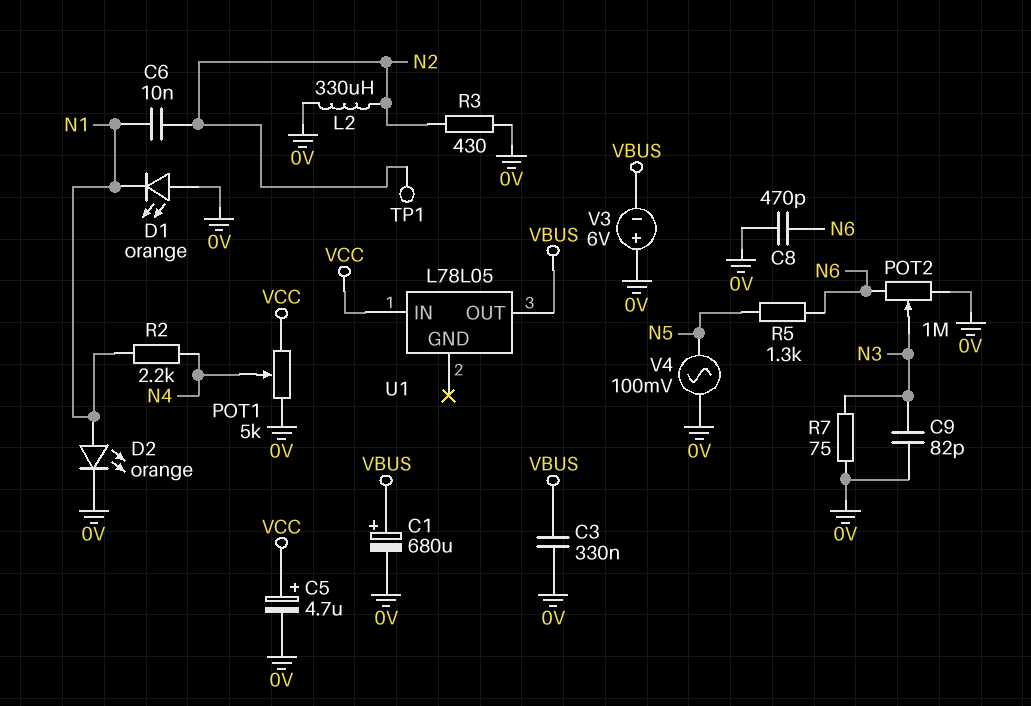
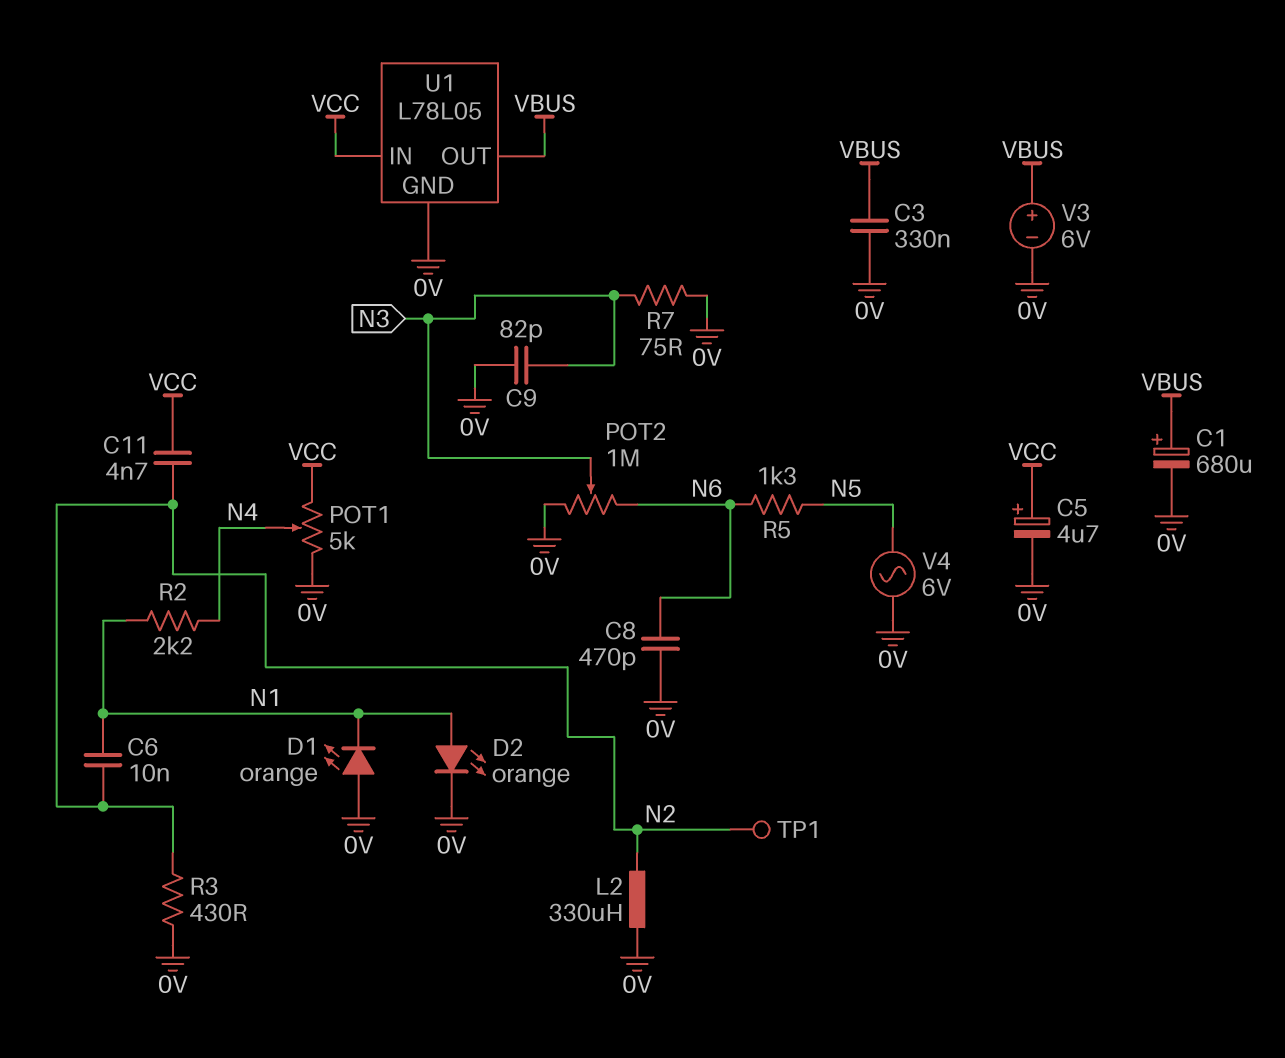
C11: none -> 4.7nF (N2, VCC)
U1 pin GND: none -> 0V
V3: 6V (plus 0V, minus VBUS) -> 6V (plus VBUS, minus 0V)
V4: AC 100mV (0V, N5) -> AC 6V (0V, N5)

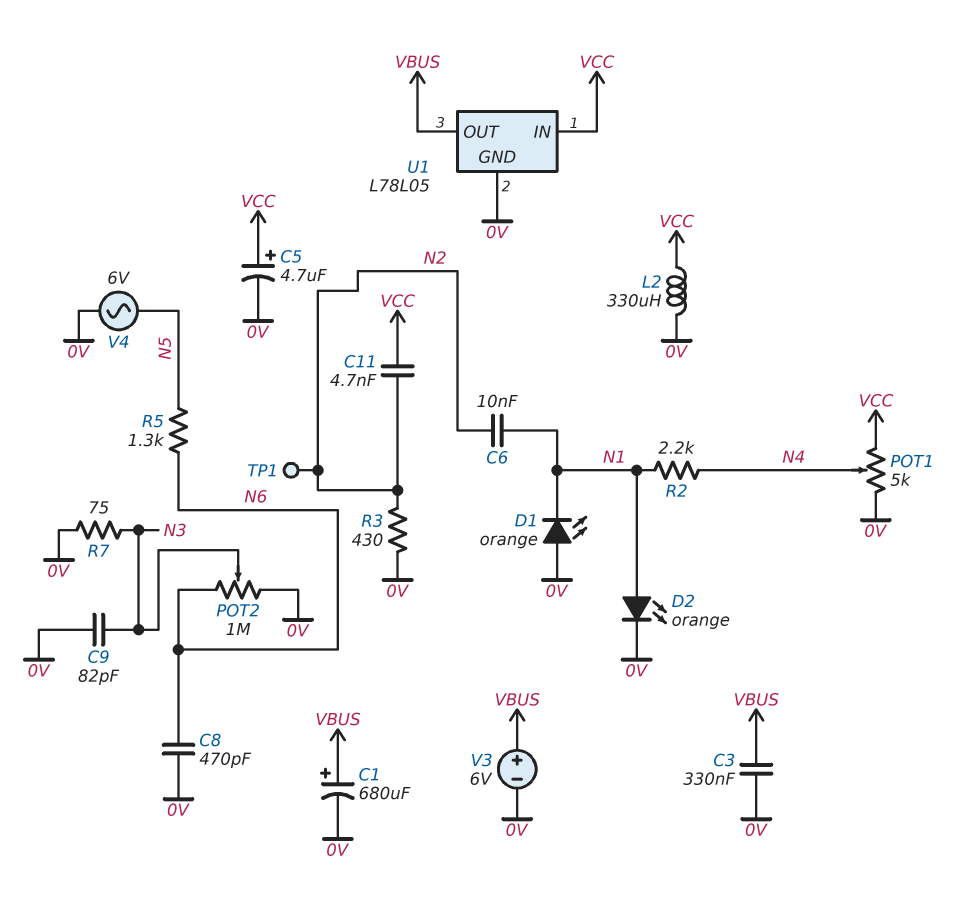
L2: 330uH (0V, N2) -> 330uH (0V, VCC)

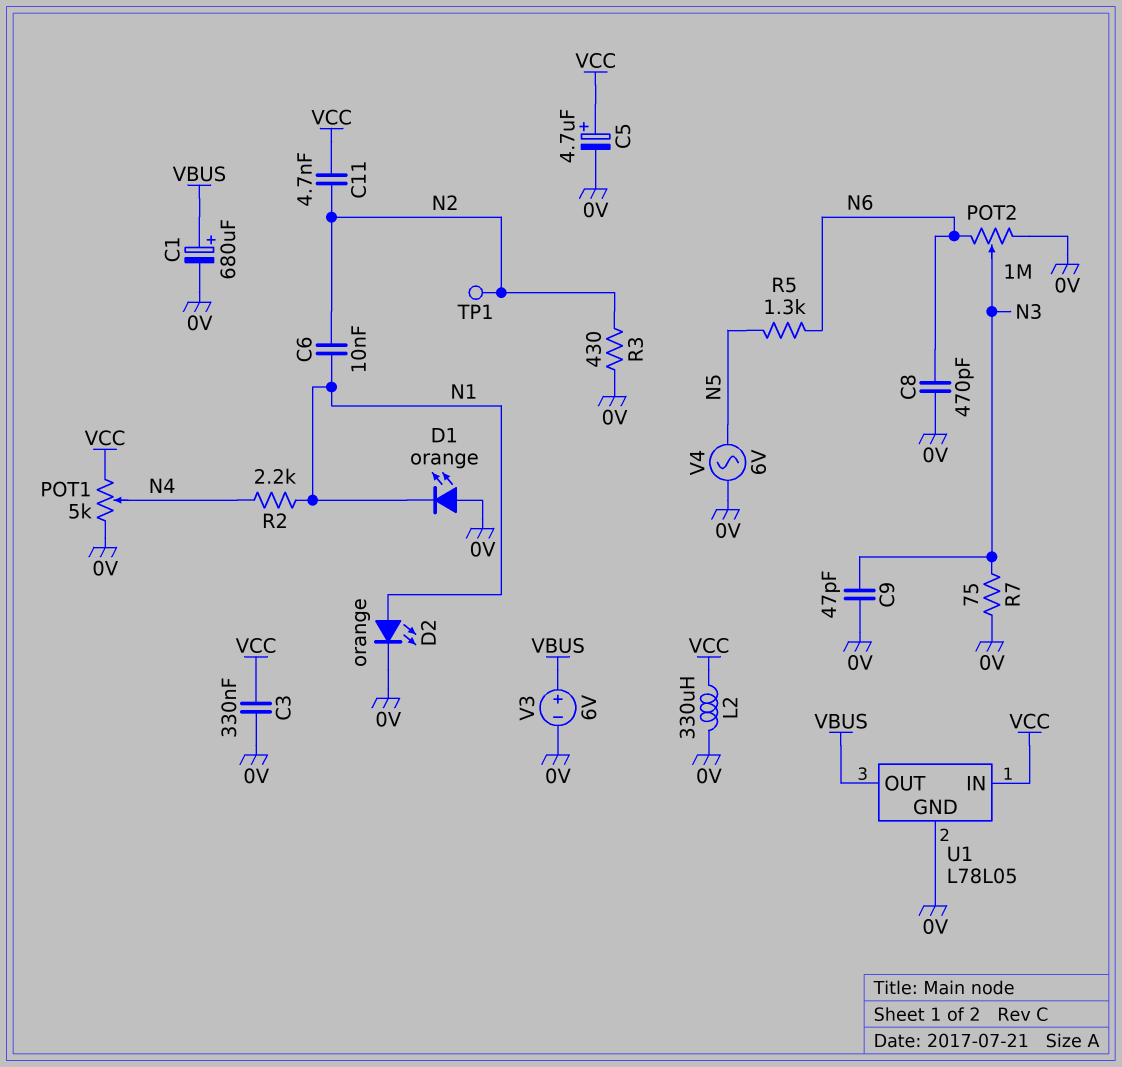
C3: 330nF (0V, VBUS) -> 330nF (0V, VCC)
C9: 82pF (0V, N3) -> 47pF (0V, N3)

